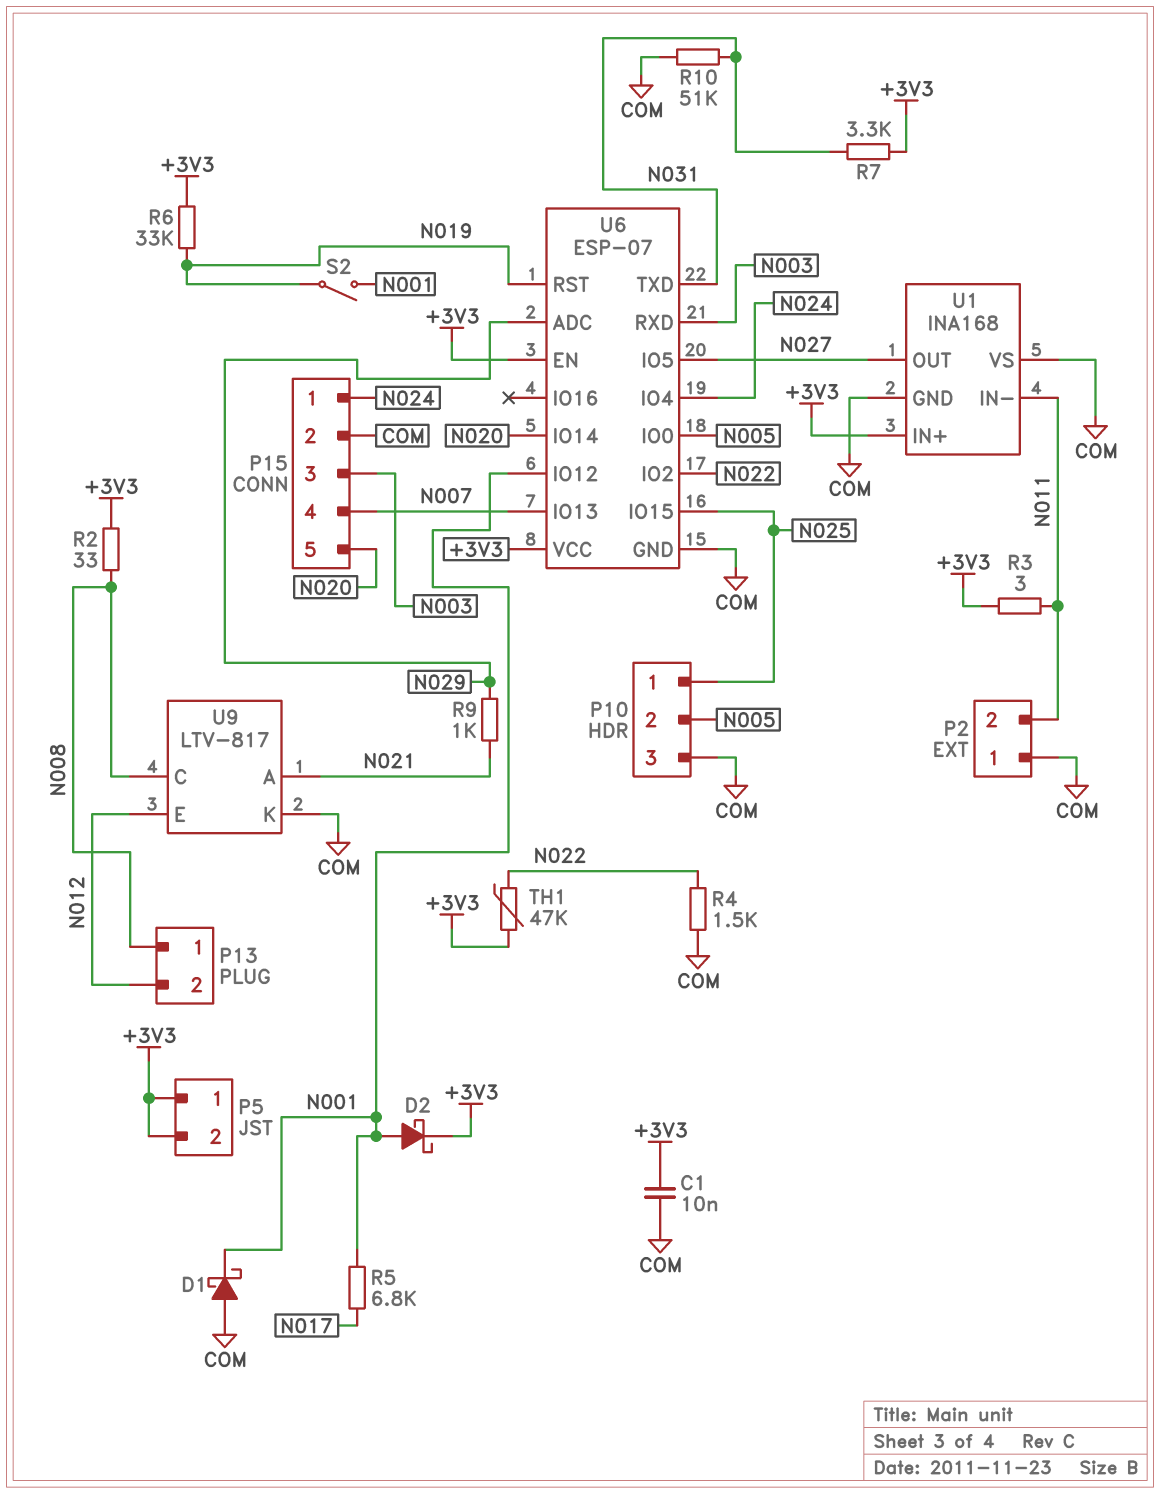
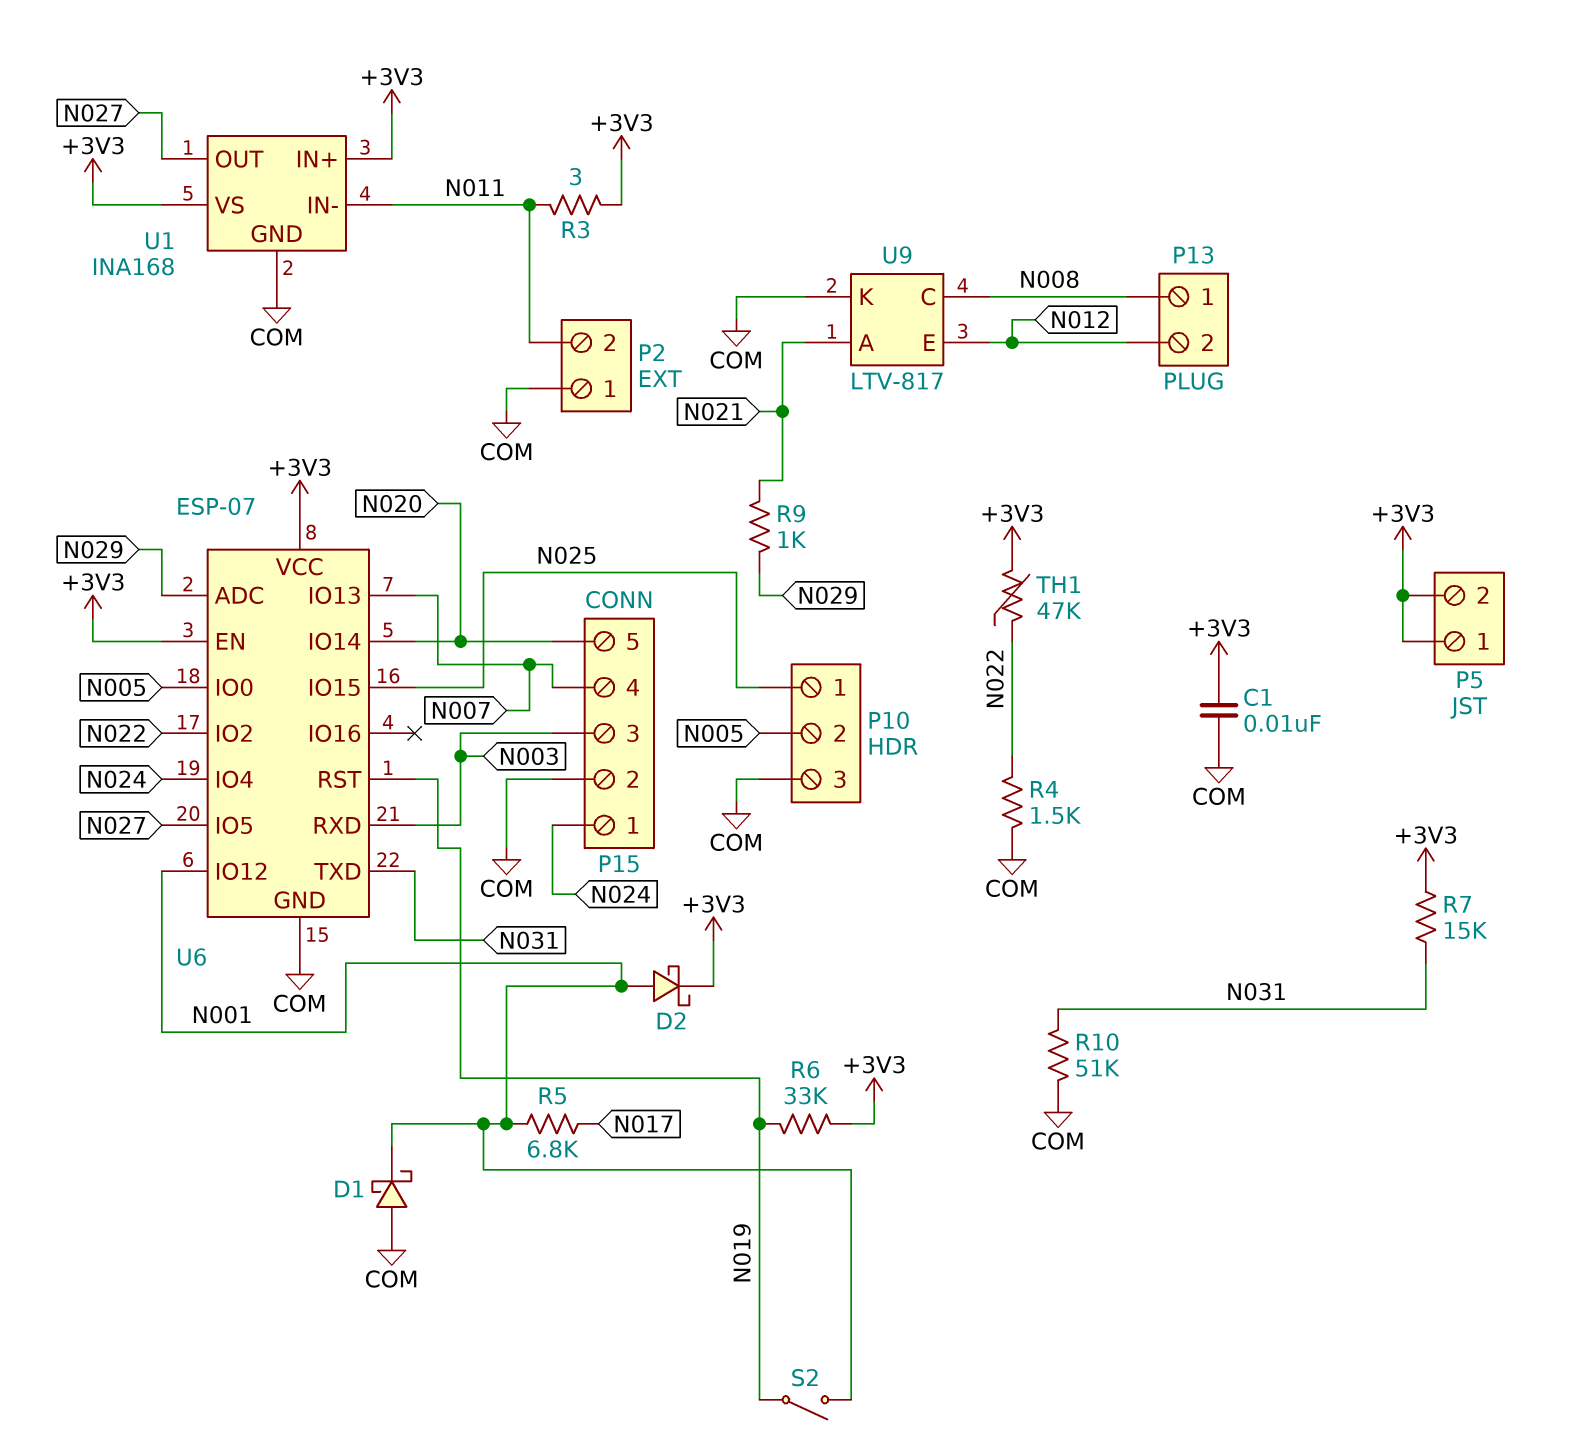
R2: 33 (+3V3, N008) -> none
R7: 3.3k (+3V3, N031) -> 15k (+3V3, N031)
U1 pin VS: COM -> +3V3

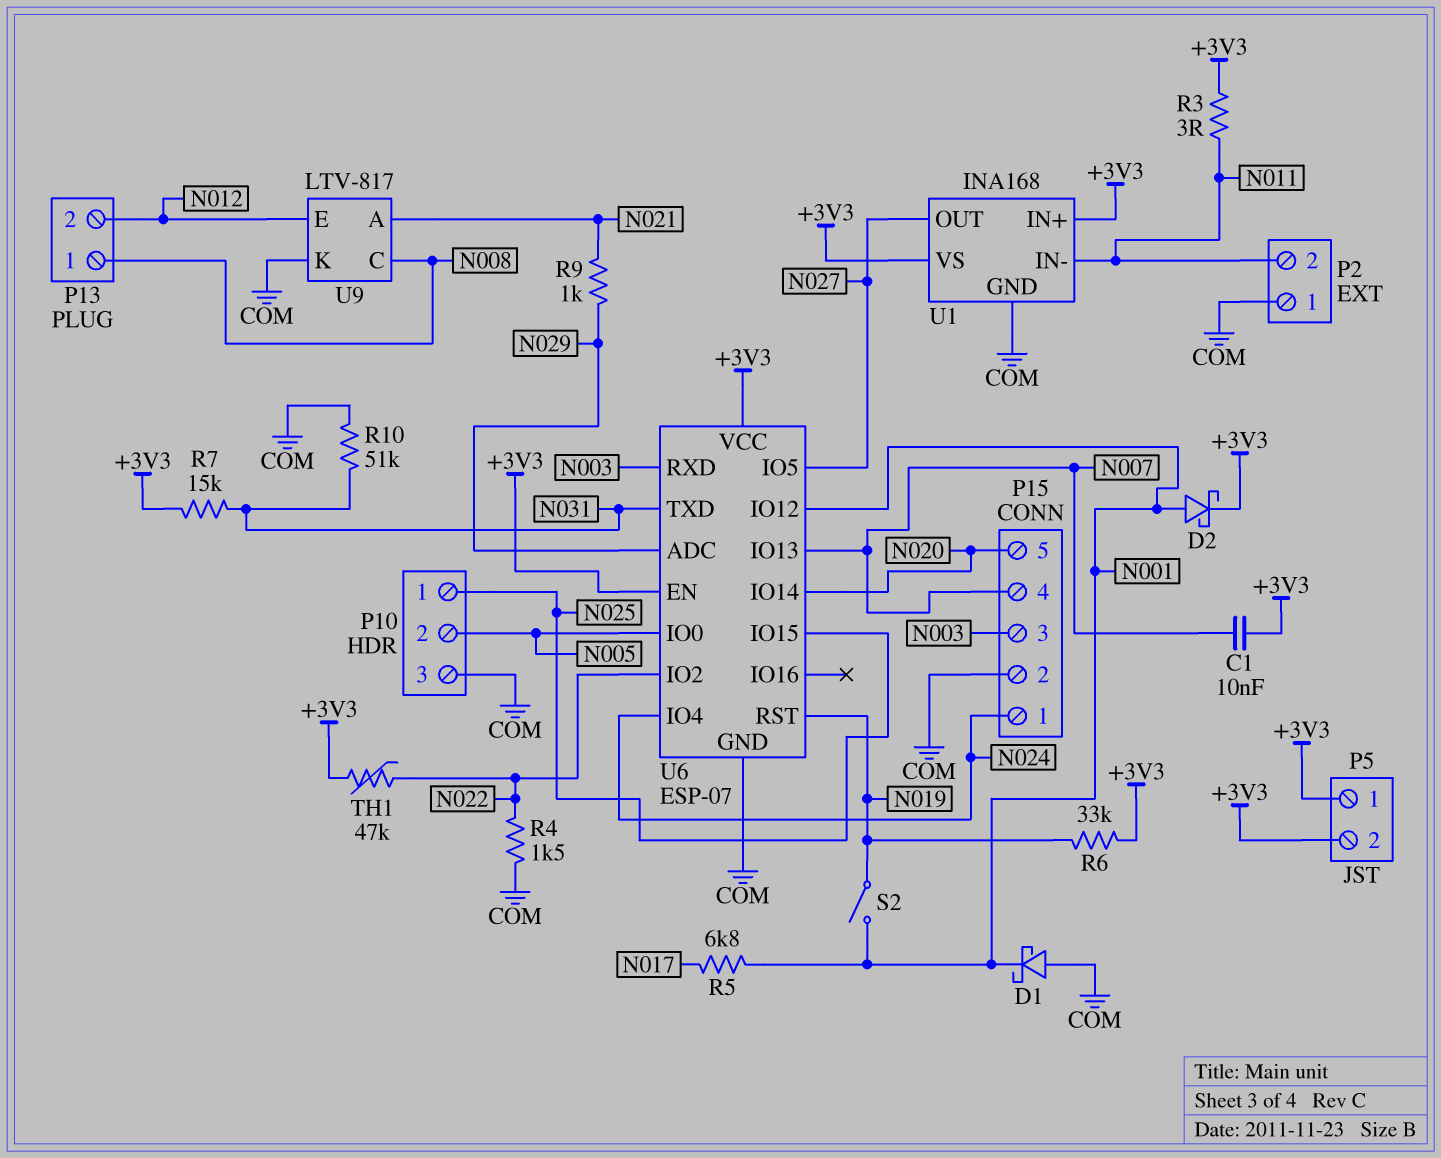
C1: 10nF (+3V3, COM) -> 10nF (+3V3, N007)

